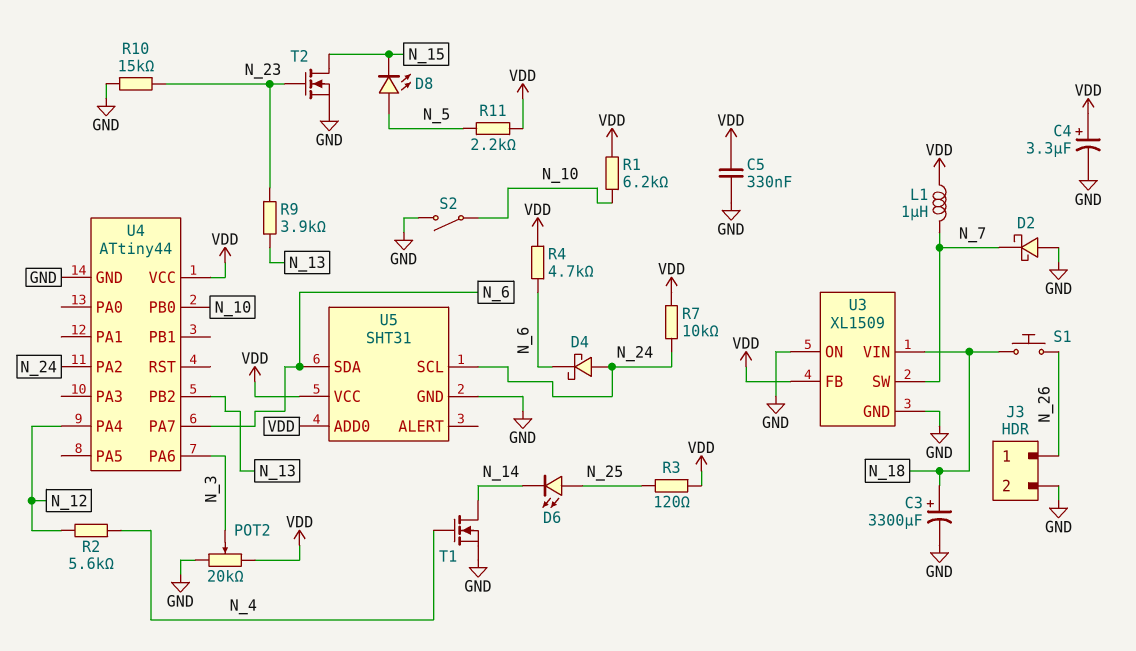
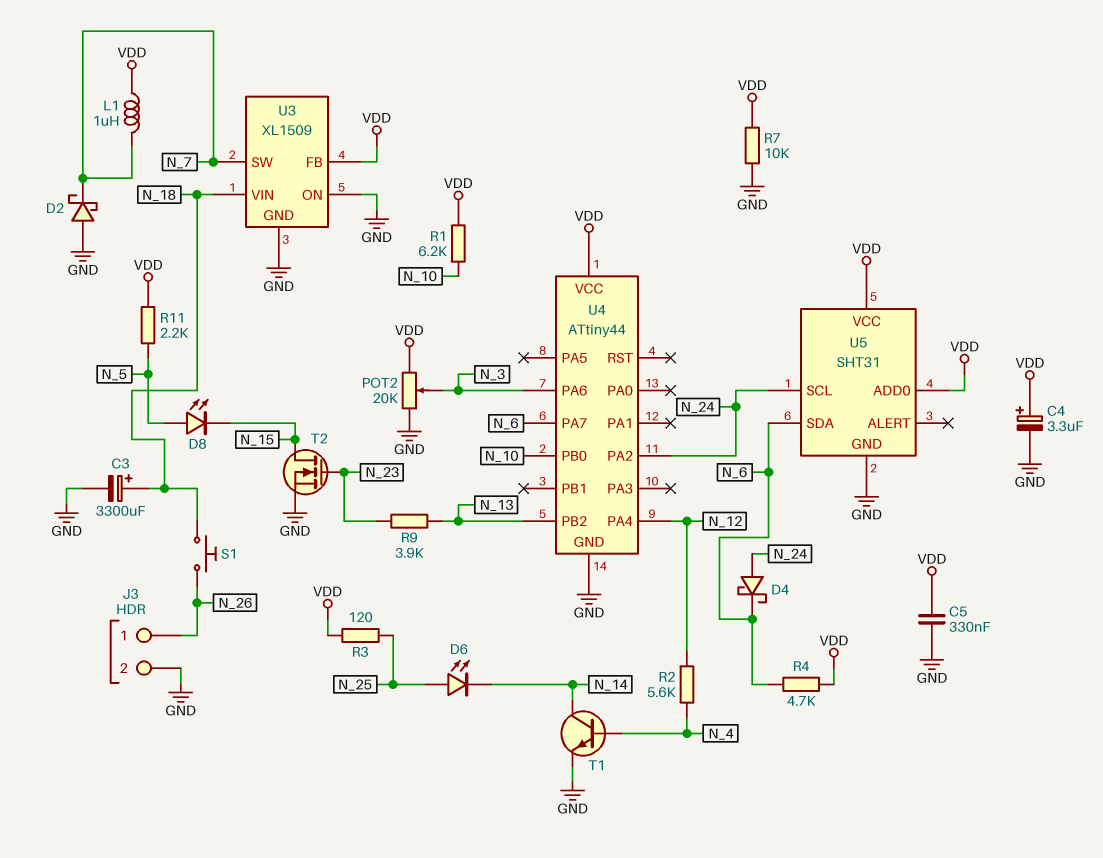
R7: 10k (N_24, VDD) -> 10k (GND, VDD)
R10: 15k (GND, N_23) -> none
S2: switch (GND, N_10) -> none
T1: NMOS (G N_4, D N_14, S GND) -> NPN (B N_4, C N_14, E GND)

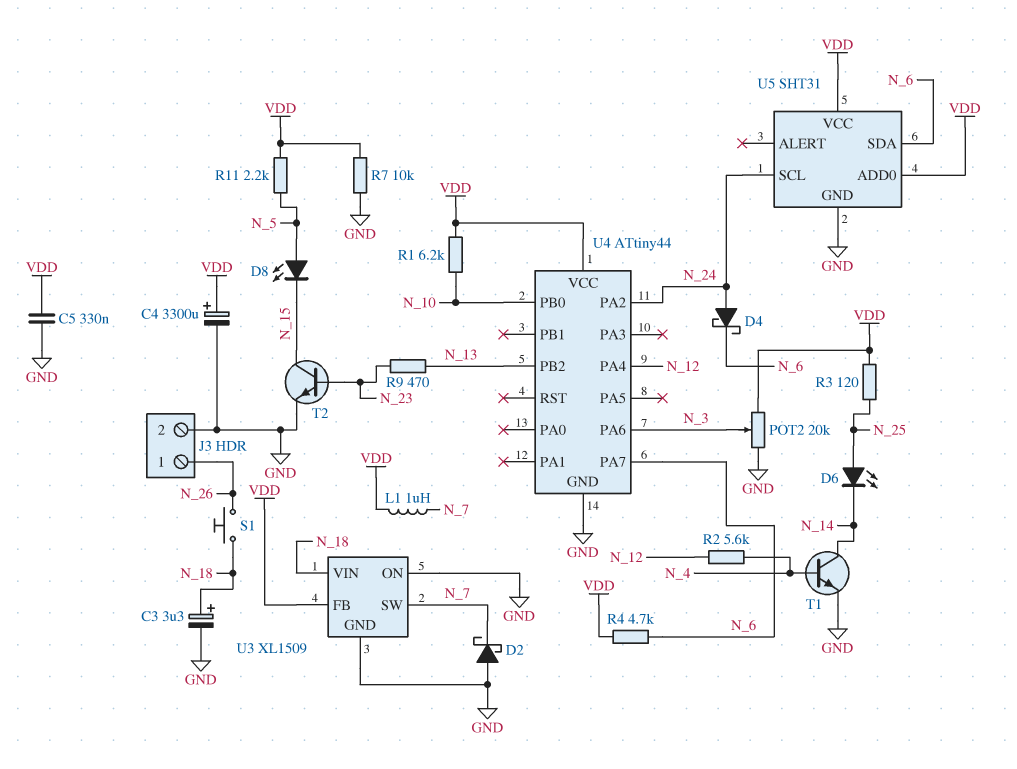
C3: 3300uF (plus N_18, minus GND) -> 3.3uF (plus N_18, minus GND)
C4: 3.3uF (plus VDD, minus GND) -> 3300uF (plus VDD, minus GND)
R9: 3.9k (N_13, N_23) -> 470 (N_13, N_23)
T2: NMOS (G N_23, D N_15, S GND) -> NPN (B N_23, C N_15, E GND)

